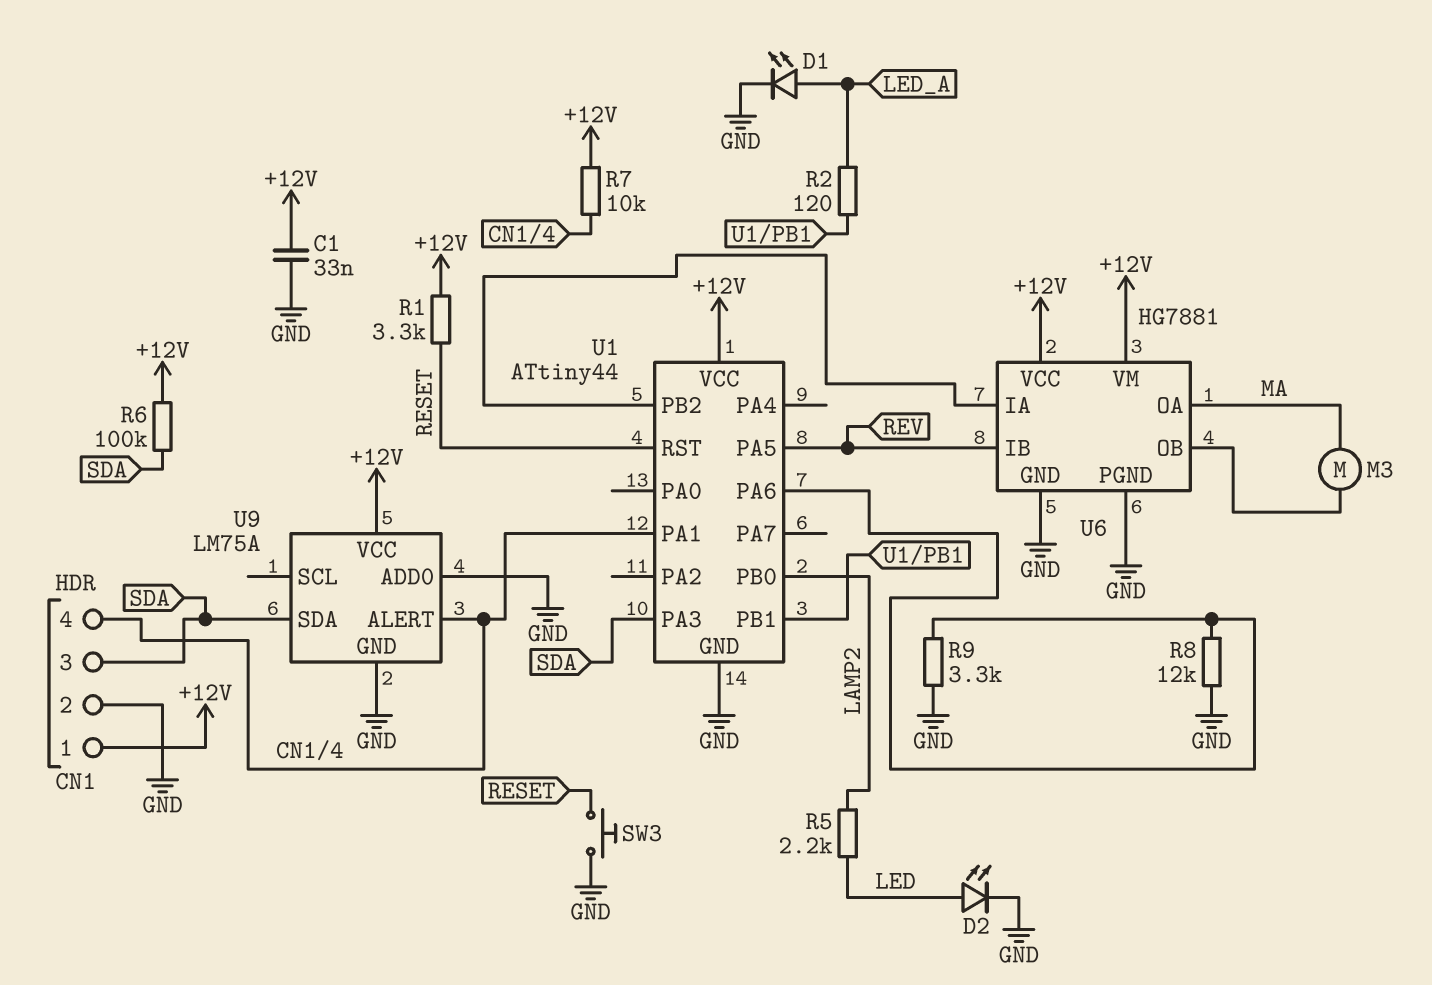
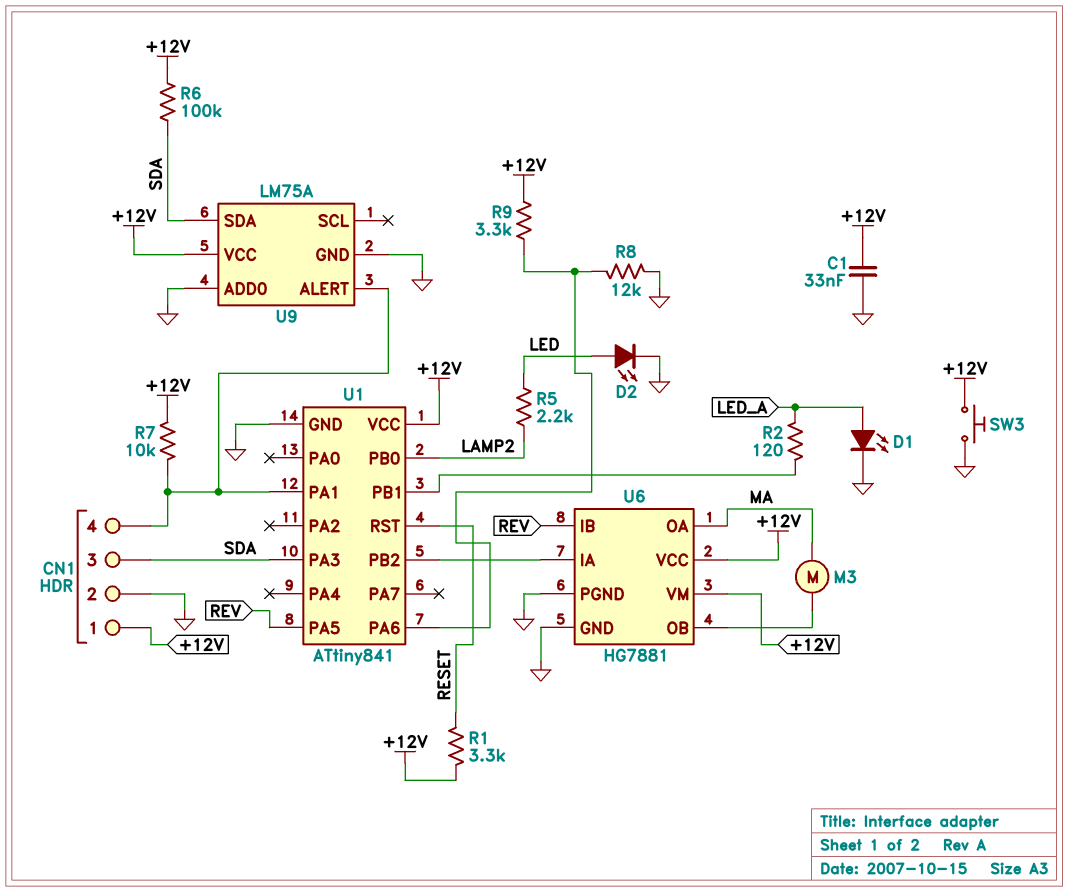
R9: 3.3k (GND, U1/PA6) -> 3.3k (+12V, U1/PA6)
SW3: button (GND, RESET) -> button (+12V, GND)
U1: ATtiny44 -> ATtiny841

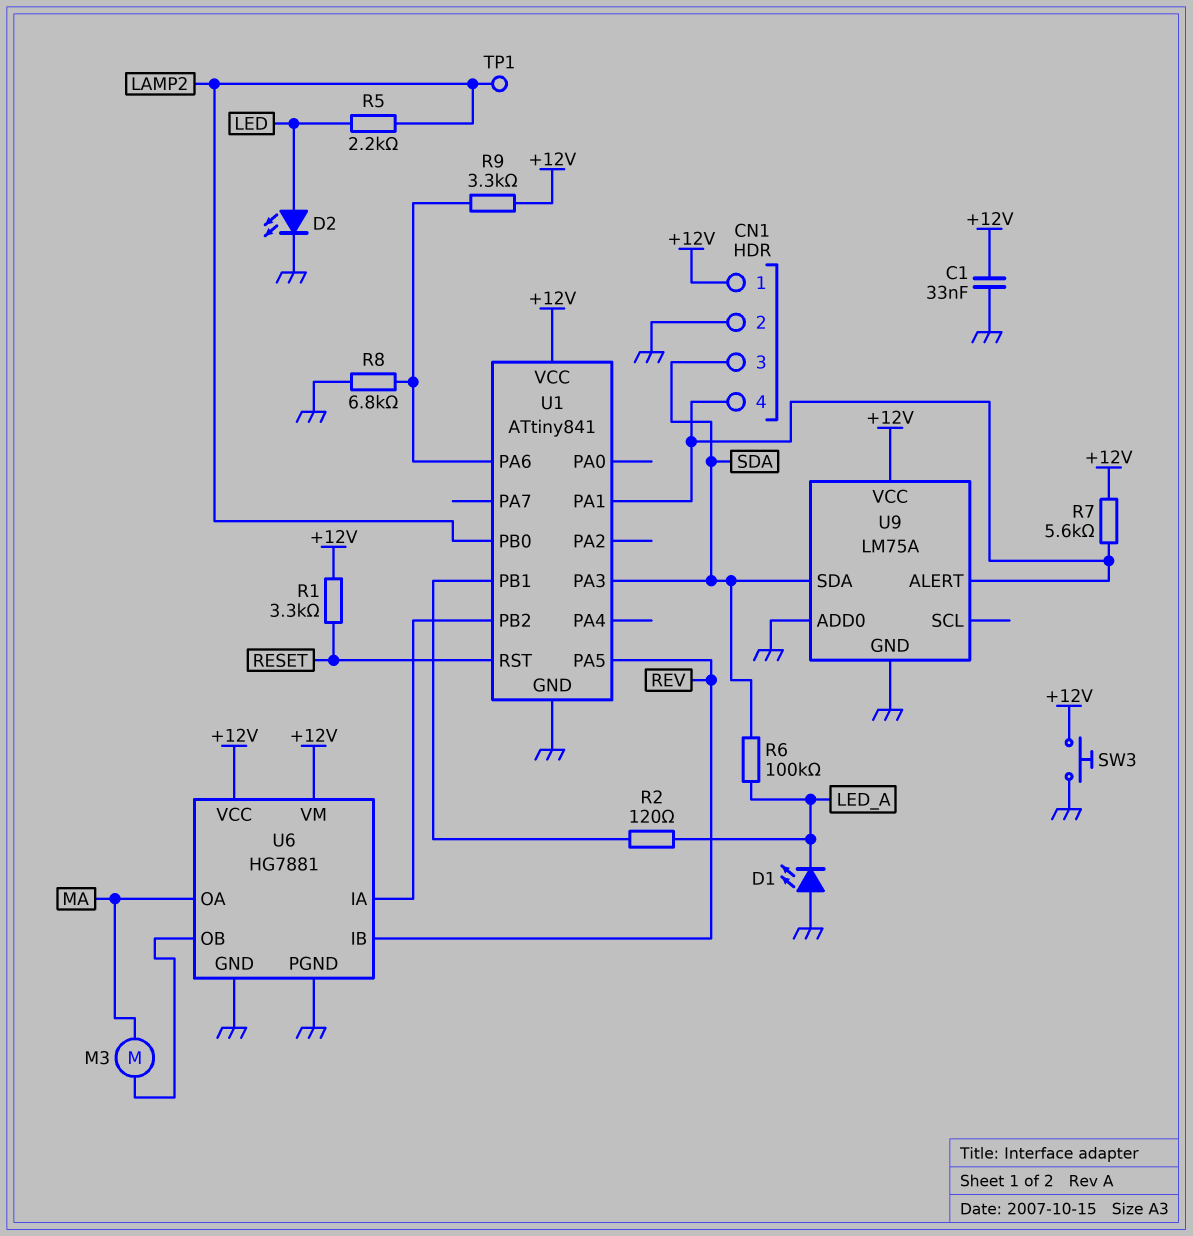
D1: LED (A LED_A, K GND) -> LED (A GND, K LED_A)
R6: 100k (+12V, SDA) -> 100k (LED_A, SDA)
R7: 10k (+12V, CN1/4) -> 5.6k (+12V, CN1/4)
R8: 12k (GND, U1/PA6) -> 6.8k (GND, U1/PA6)
TP1: none -> test point (LAMP2)

